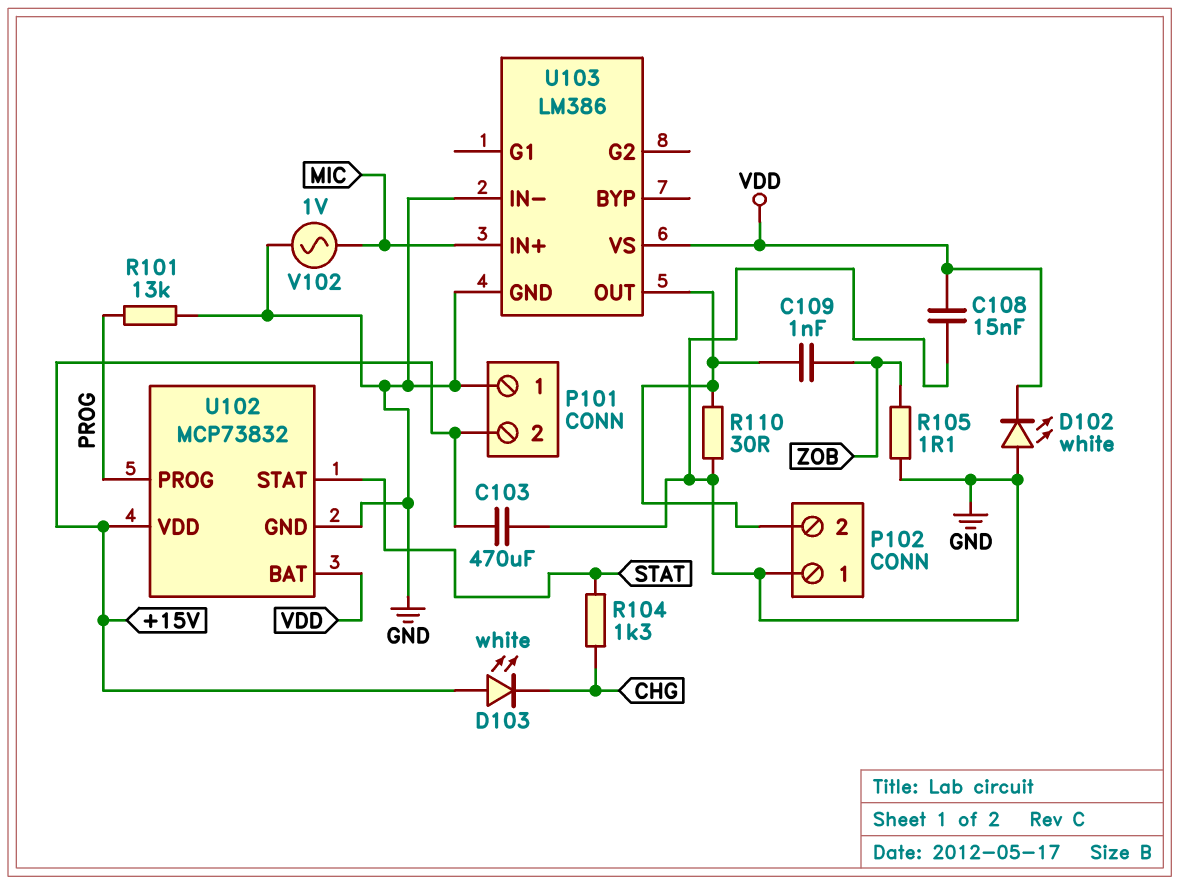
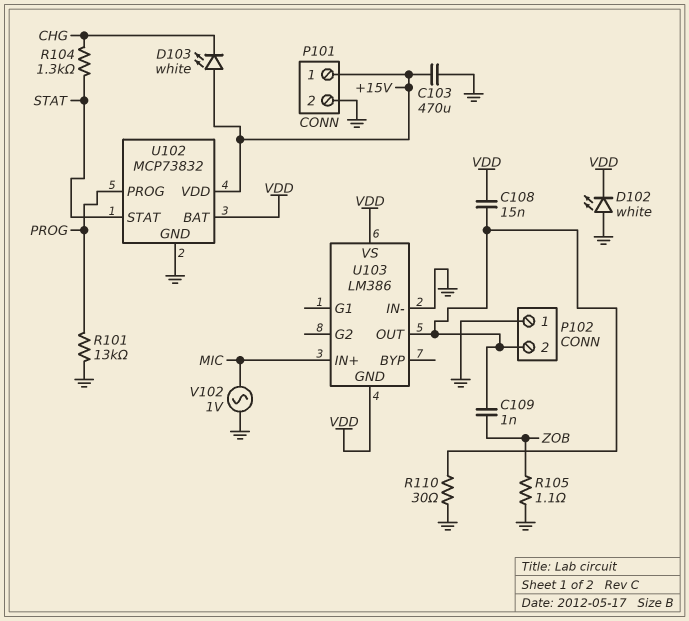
C108: 15nF (GND, VDD) -> 15nF (P102/2, VDD)
P101 pin 1: GND -> +15V
P101 pin 2: +15V -> GND
U103 pin GND: GND -> VDD

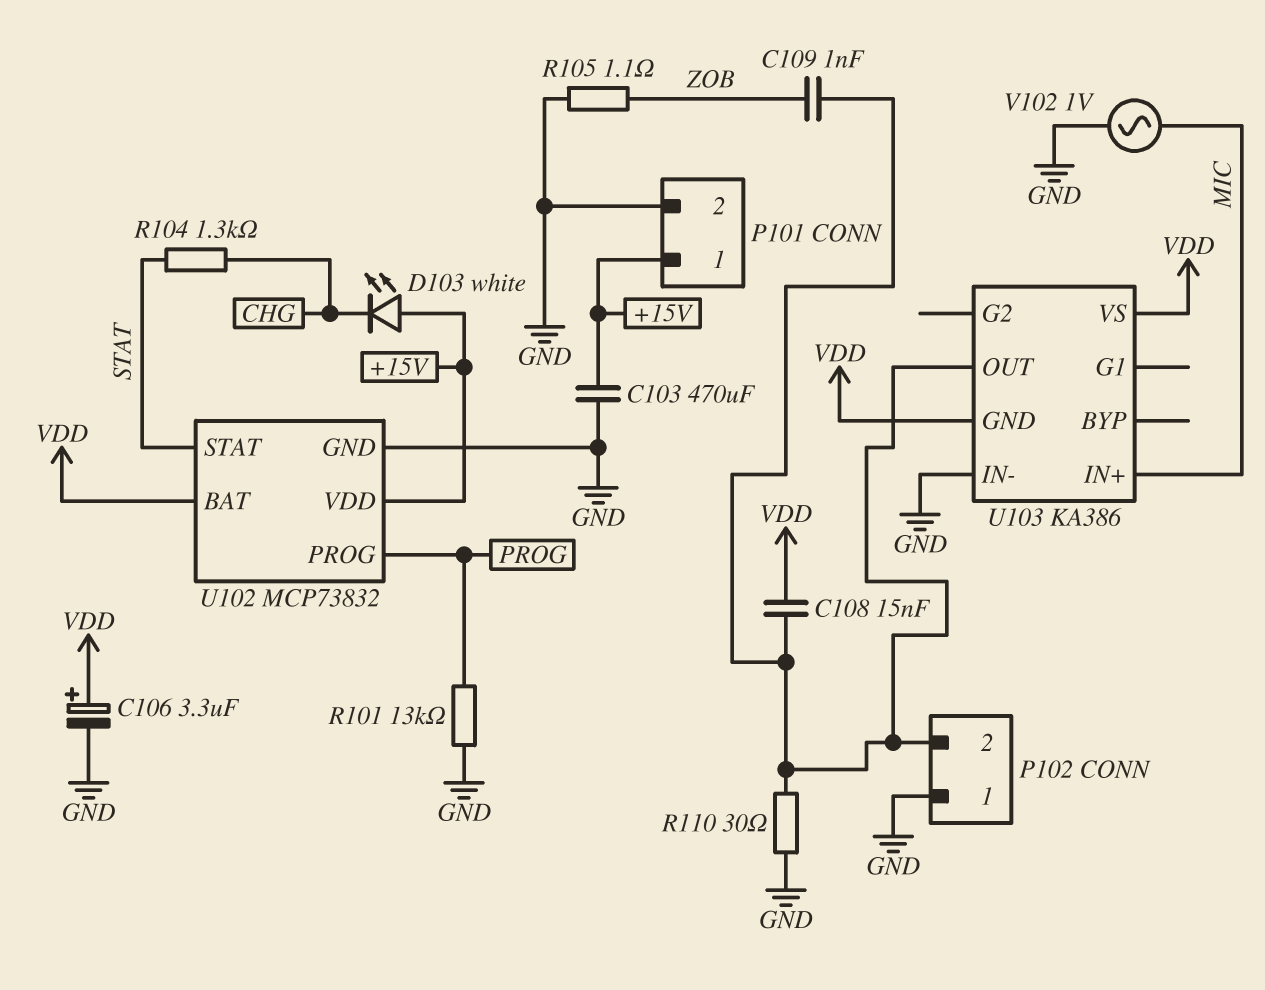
C106: none -> 3.3uF (plus VDD, minus GND)
D102: LED white (A GND, K VDD) -> none
U103: LM386 -> KA386

